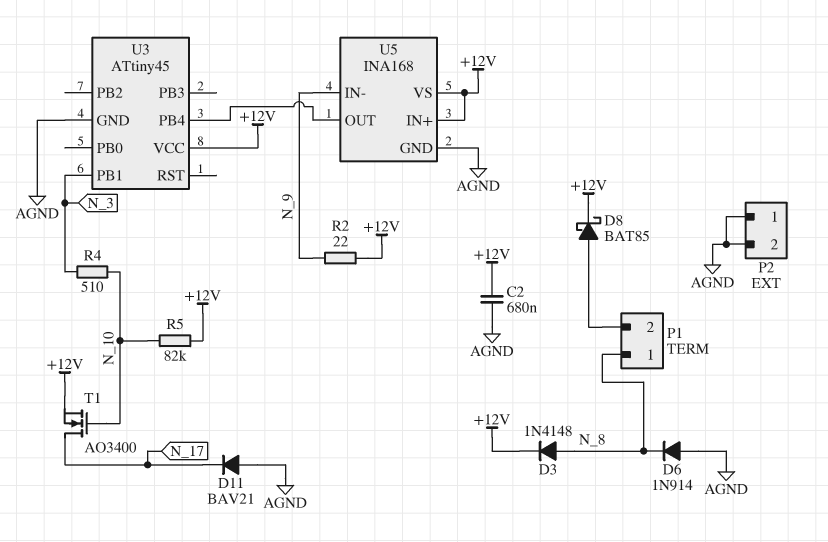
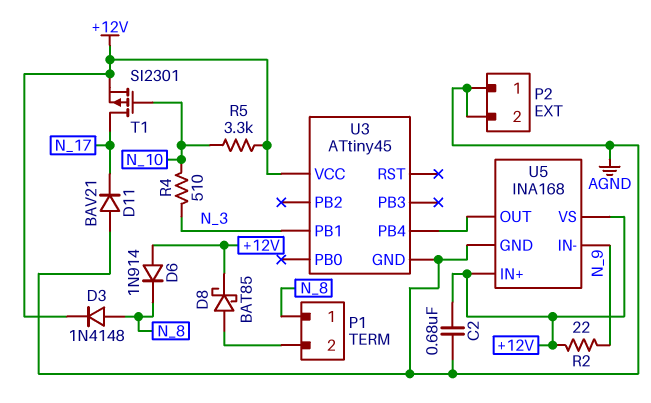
D6: diode 1N914 (A AGND, K N_8) -> diode 1N914 (A +12V, K N_8)
R5: 82k (+12V, N_10) -> 3.3k (+12V, N_10)
T1: NMOS AO3400 (G N_10, D N_17, S +12V) -> PMOS SI2301 (G N_10, D N_17, S +12V)

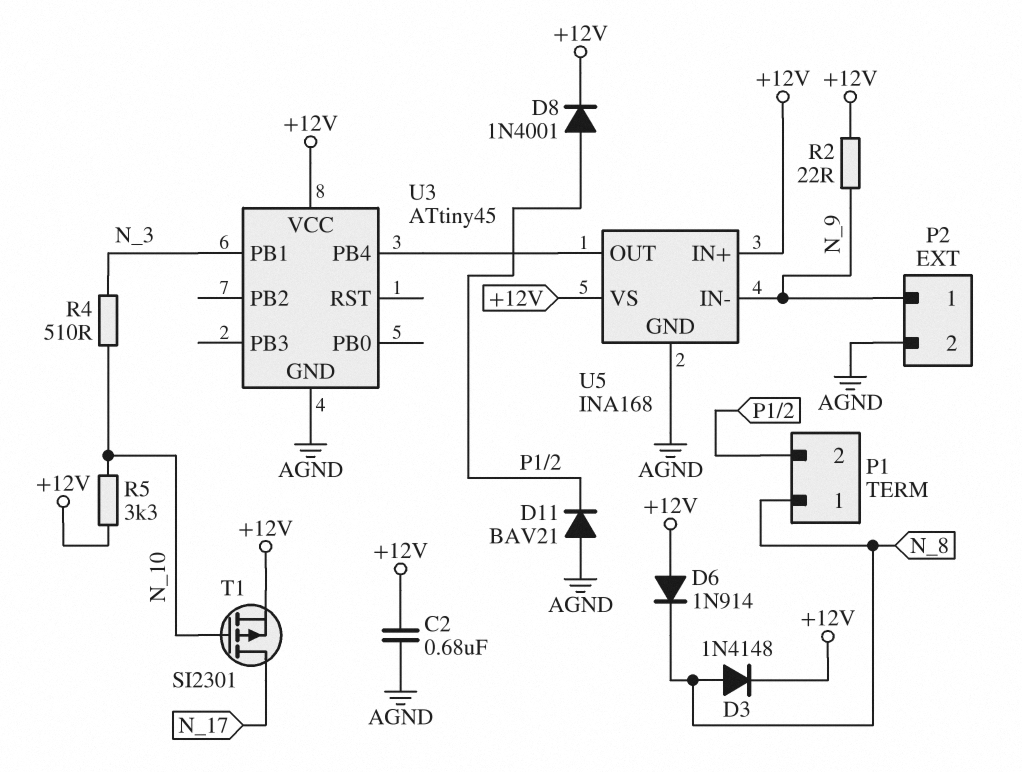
D8: schottky BAT85 (A P1/2, K +12V) -> diode 1N4001 (A P1/2, K +12V)
D11: diode BAV21 (A AGND, K N_17) -> diode BAV21 (A AGND, K P1/2)
P2 pin 1: AGND -> N_9

